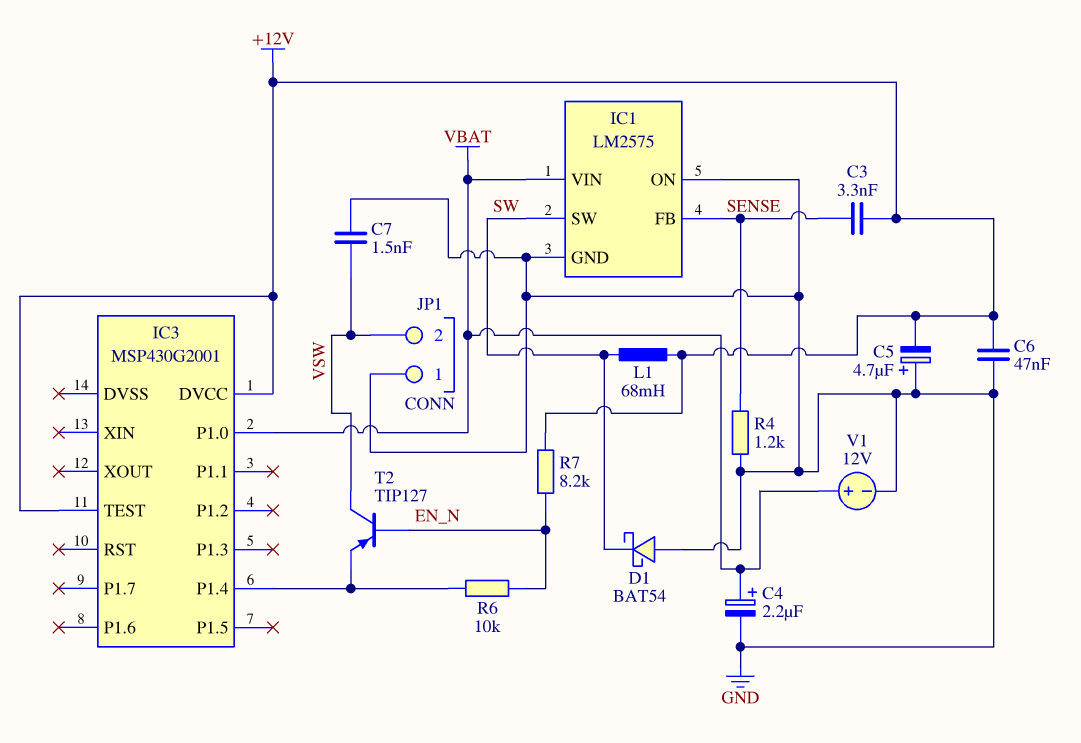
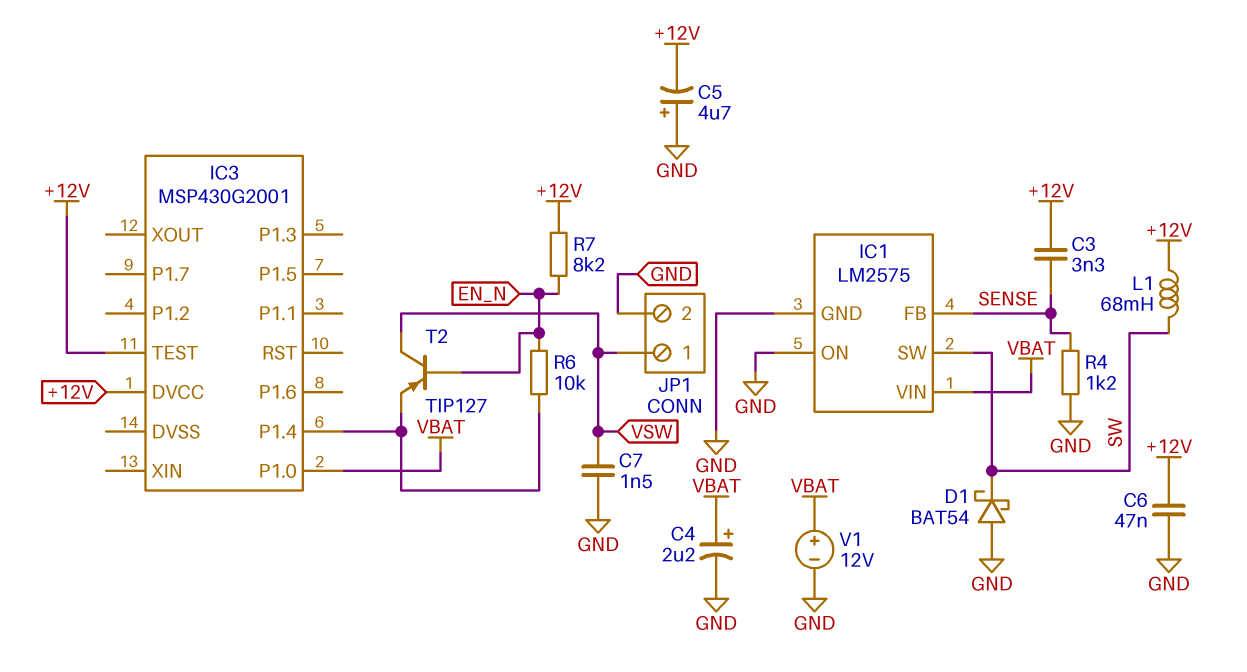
JP1 pin 1: GND -> VSW
JP1 pin 2: VSW -> GND

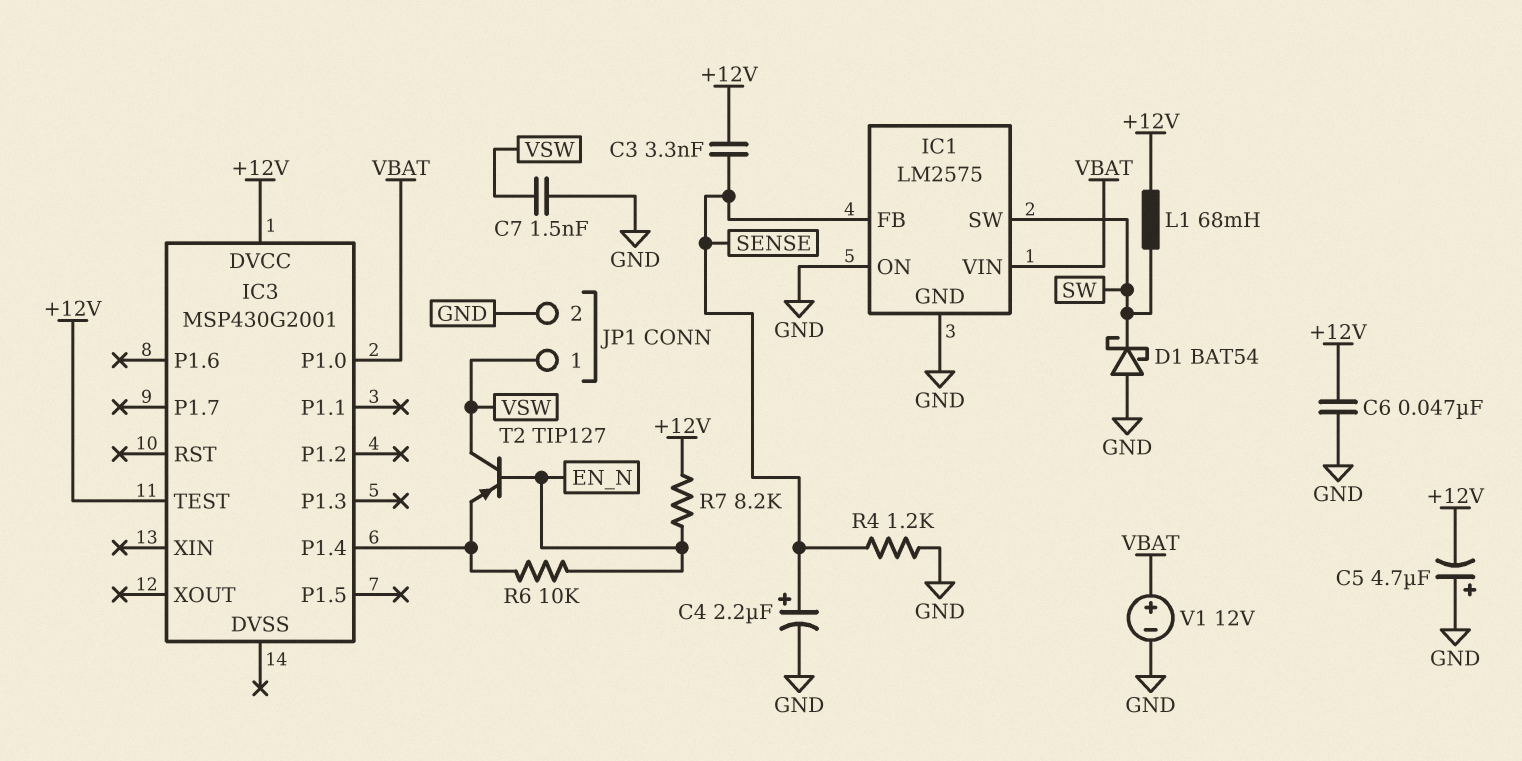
C4: 2.2uF (plus VBAT, minus GND) -> 2.2uF (plus SENSE, minus GND)

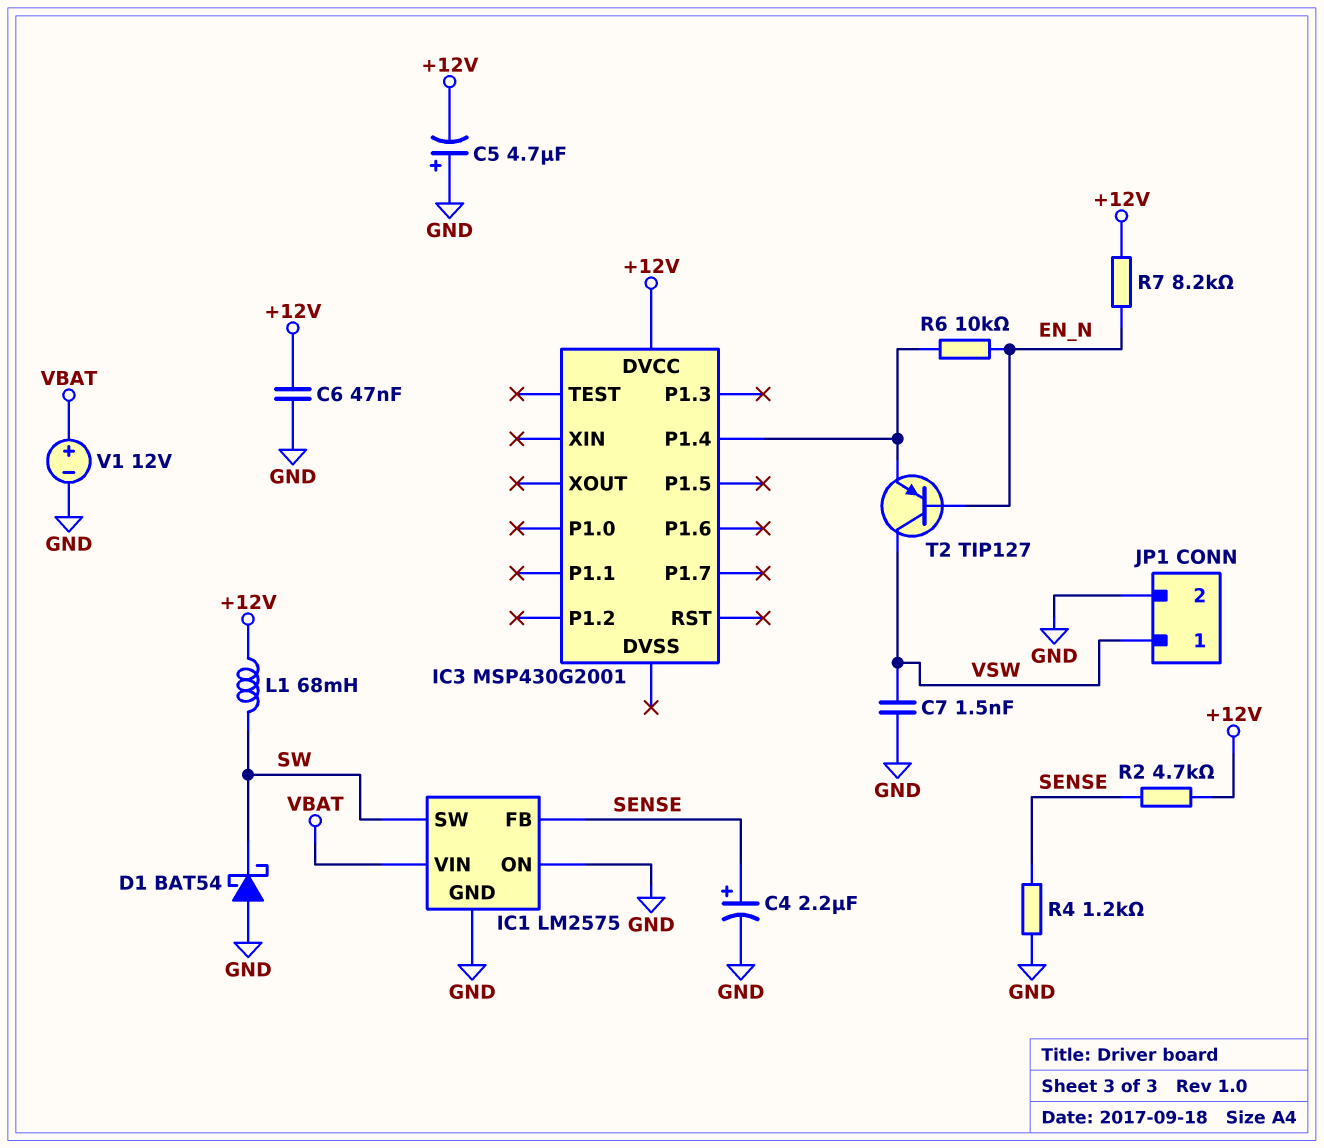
C3: 3.3nF (+12V, SENSE) -> none
IC3 pin P1.0: VBAT -> none
IC3 pin TEST: +12V -> none
R2: none -> 4.7k (+12V, SENSE)

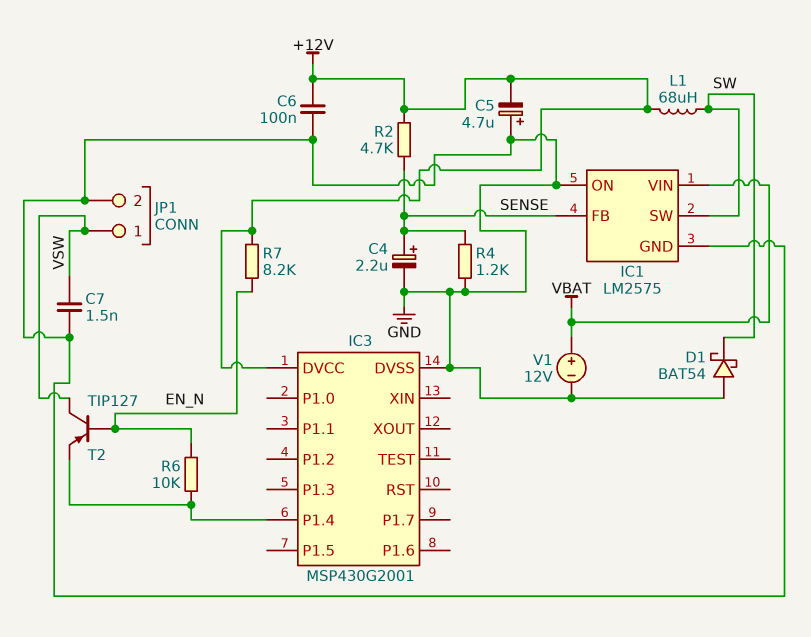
C6: 47nF (+12V, GND) -> 100nF (+12V, GND)
IC3 pin DVSS: none -> GND
L1: 68mH (+12V, SW) -> 68uH (+12V, SW)

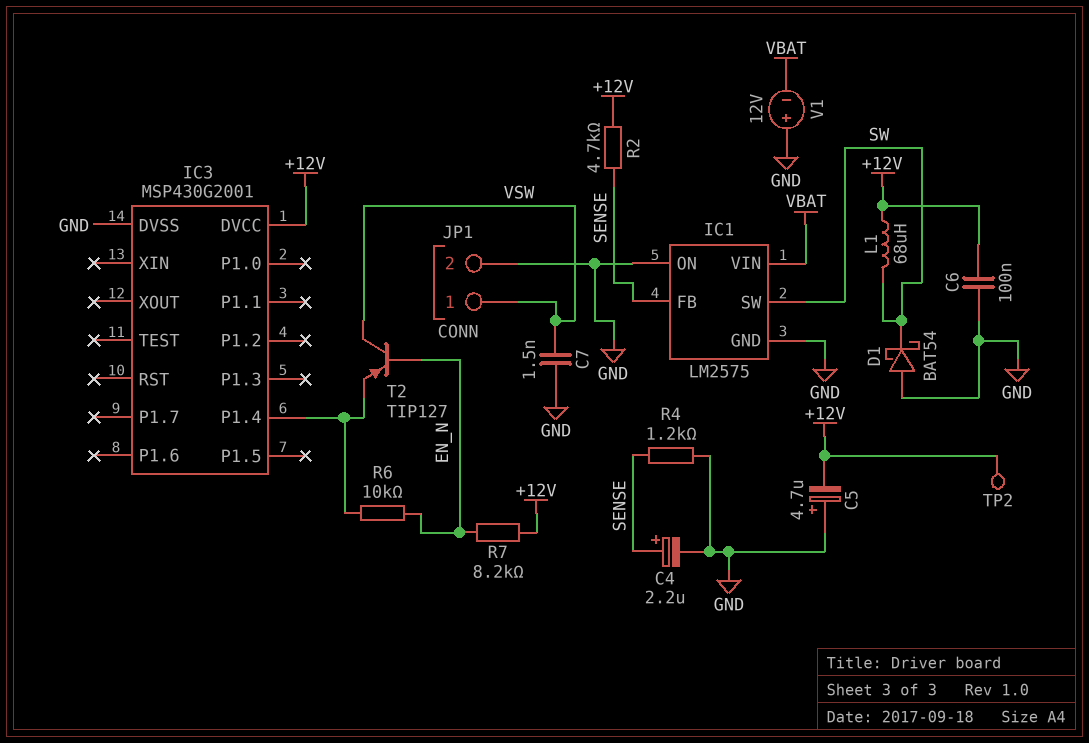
TP2: none -> test point (+12V)
V1: 12V (plus VBAT, minus GND) -> 12V (plus GND, minus VBAT)

